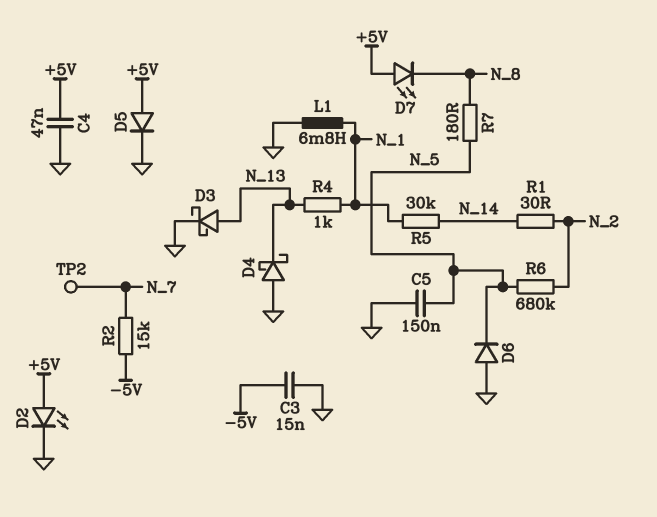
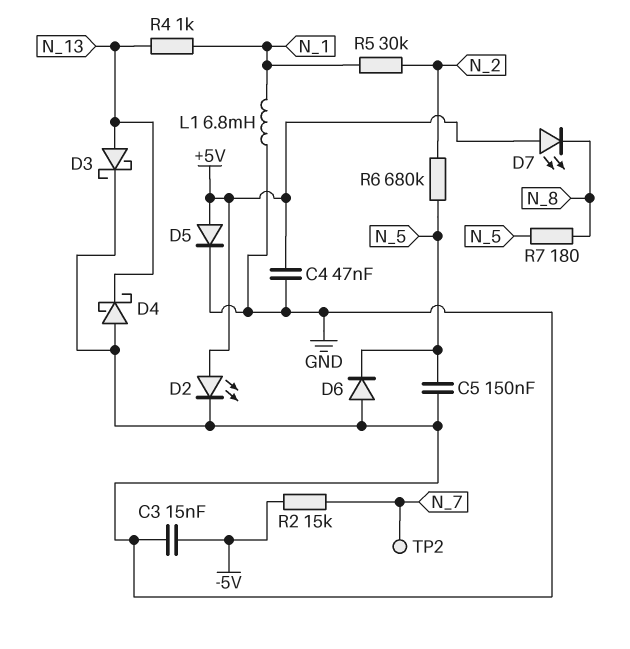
R1: 30 (N_2, N_14) -> none
R5: 30k (N_1, N_14) -> 30k (N_1, N_2)

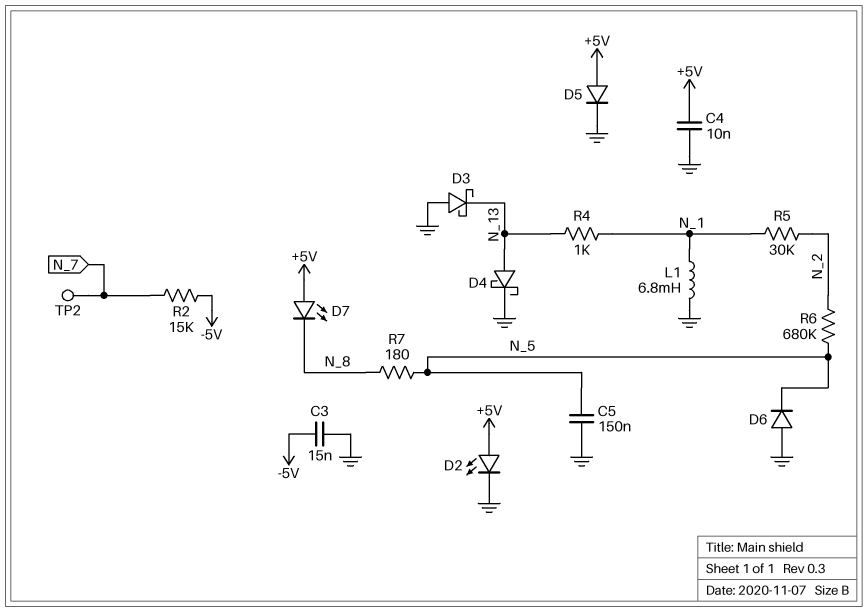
C4: 47nF (+5V, GND) -> 10nF (+5V, GND)
D3: schottky (A N_13, K GND) -> schottky (A GND, K N_13)
D4: schottky (A GND, K N_13) -> schottky (A N_13, K GND)

